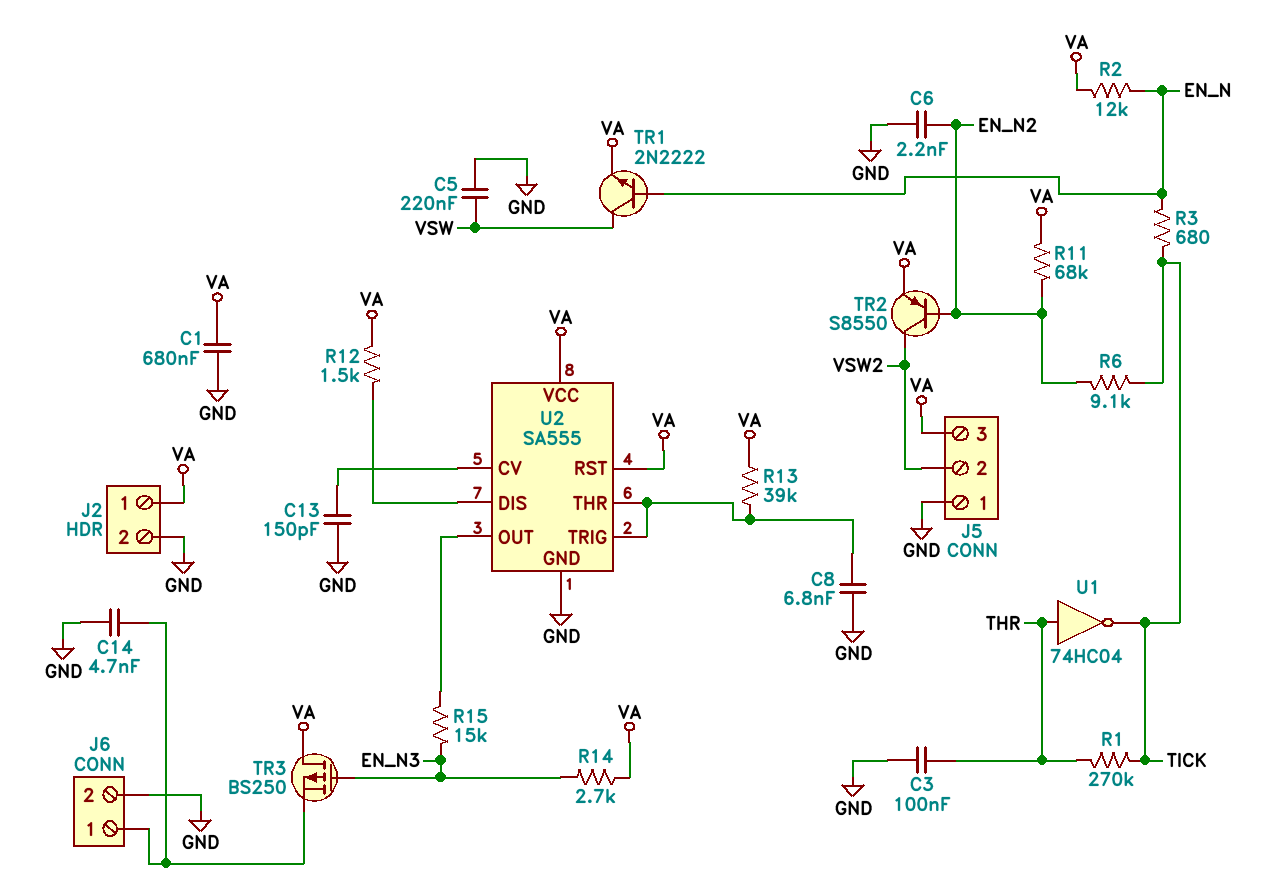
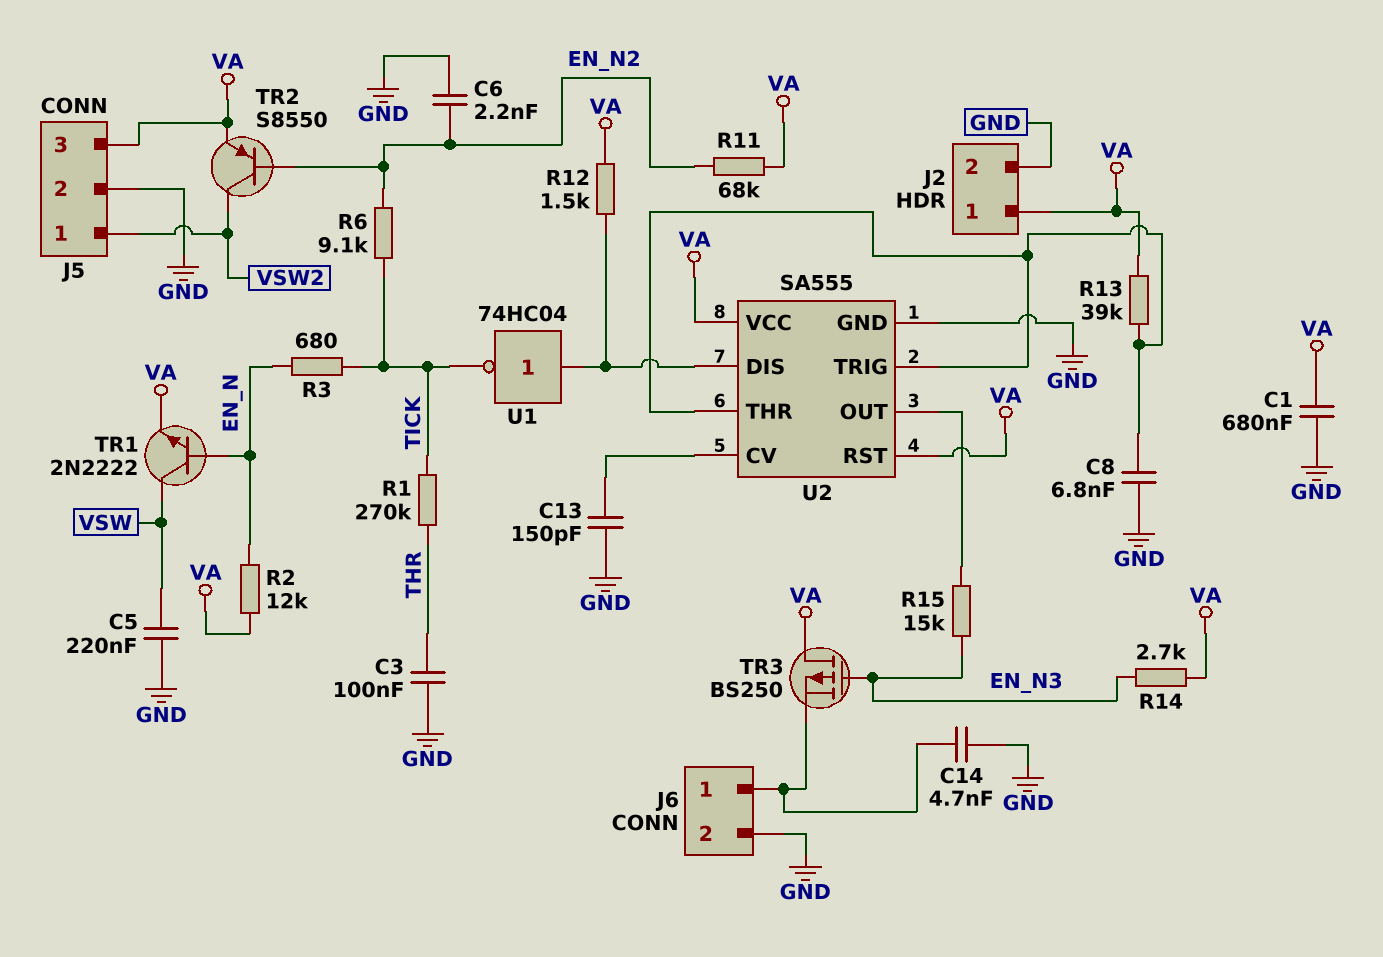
J5 pin 1: GND -> VSW2
J5 pin 2: VSW2 -> GND
U1: NOT 74HC04 (in THR, out TICK) -> NOT 74HC04 (in U2/DIS, out TICK)

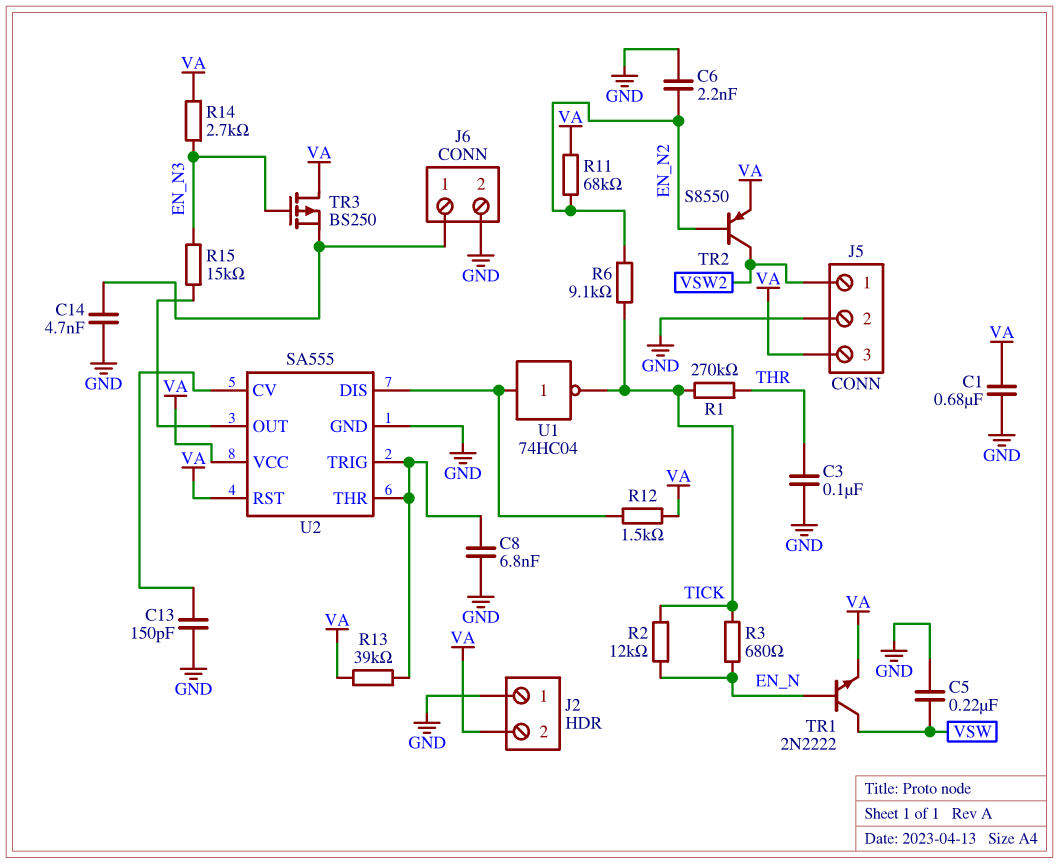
J2 pin 1: VA -> GND
J2 pin 2: GND -> VA
R2: 12k (EN_N, VA) -> 12k (EN_N, TICK)

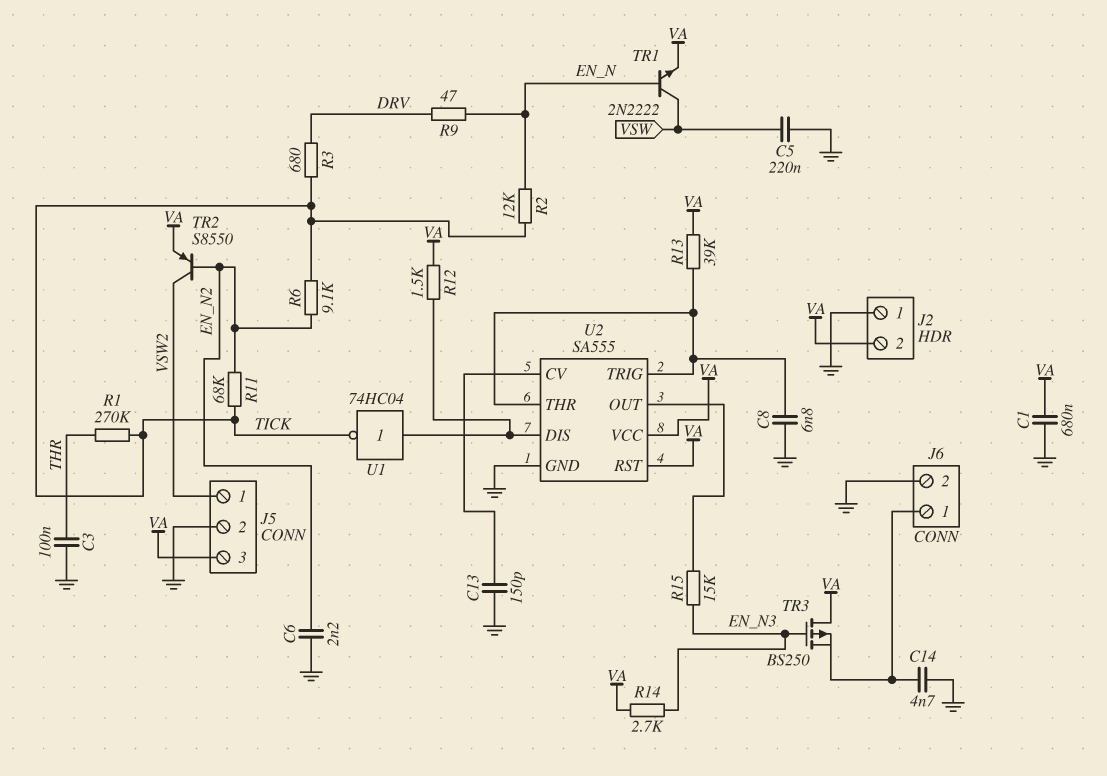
R3: 680 (EN_N, TICK) -> 680 (DRV, TICK)
R9: none -> 47 (DRV, EN_N)
R11: 68k (EN_N2, VA) -> 68k (EN_N2, TICK)

